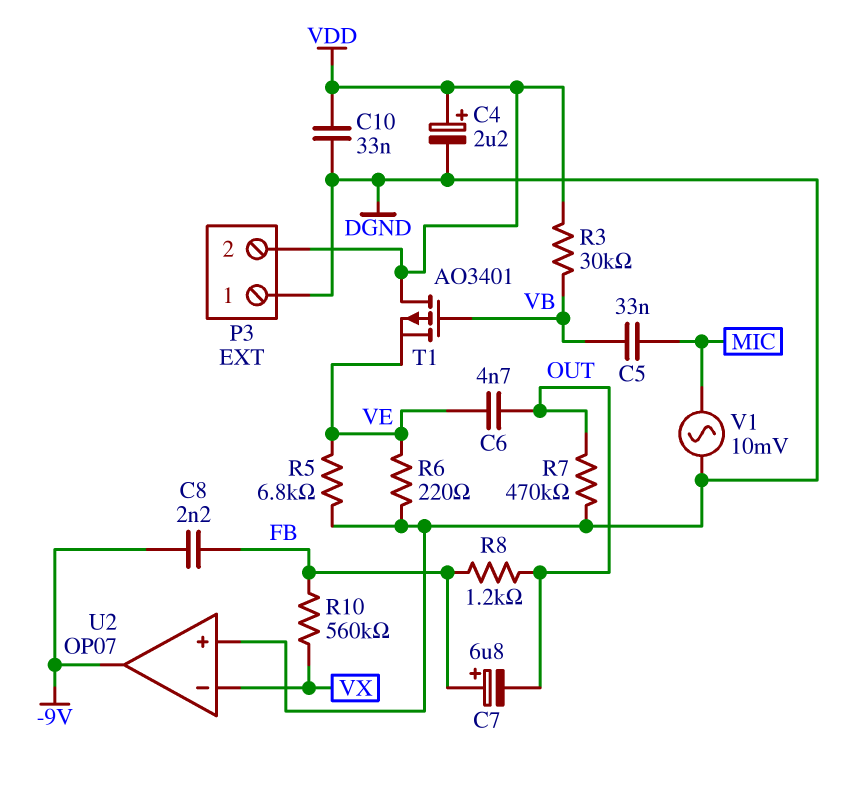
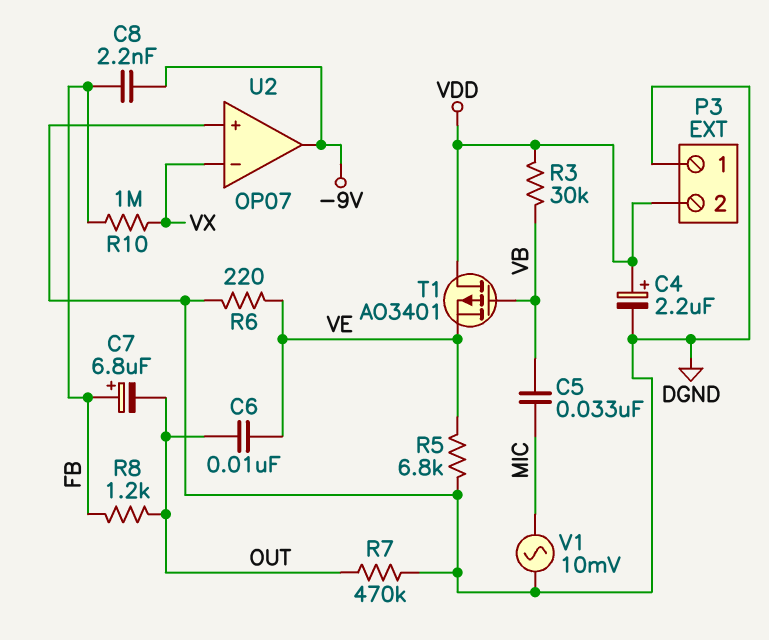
C6: 4.7nF (OUT, VE) -> 10nF (OUT, VE)
C10: 33nF (DGND, VDD) -> none
R10: 560k (FB, VX) -> 1M (FB, VX)

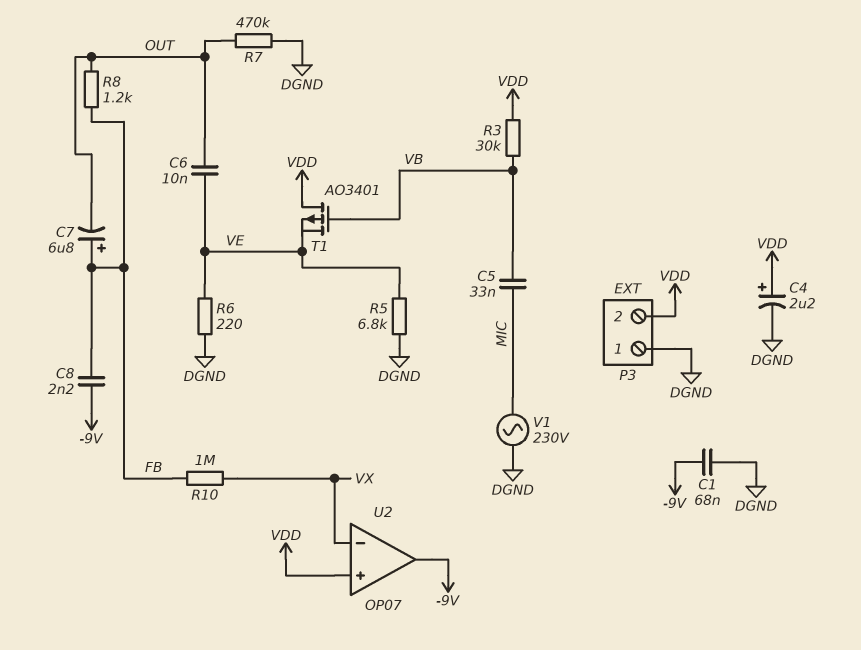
C1: none -> 68nF (-9V, DGND)
U2 pin in+: DGND -> VDD
V1: AC 10mV (DGND, MIC) -> AC 230V (DGND, MIC)

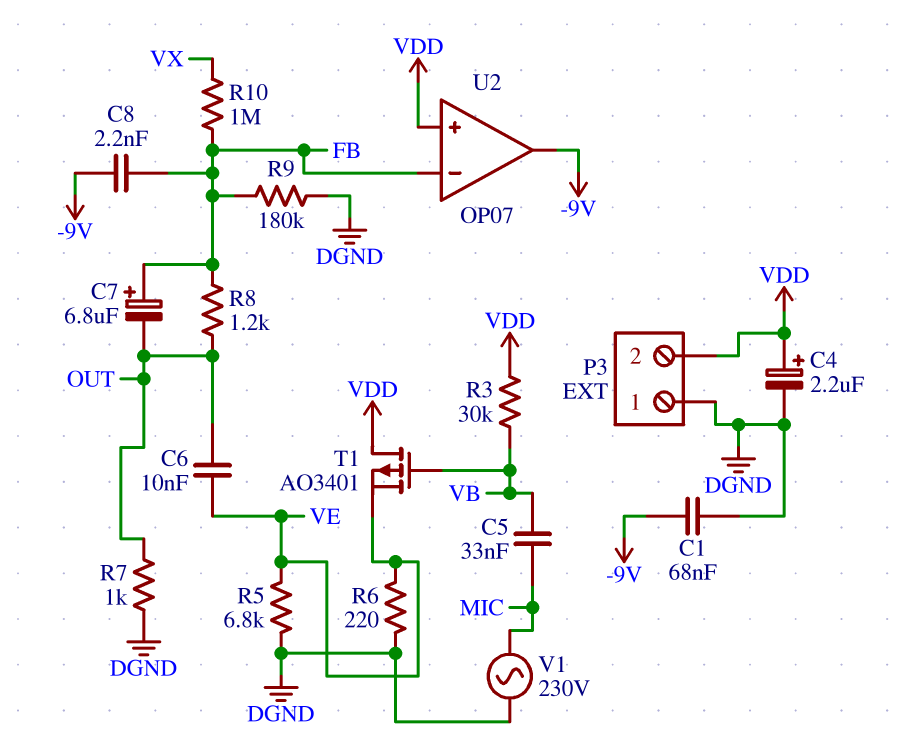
R7: 470k (DGND, OUT) -> 1k (DGND, OUT)
R9: none -> 180k (DGND, FB)
U2 pin in-: VX -> FB

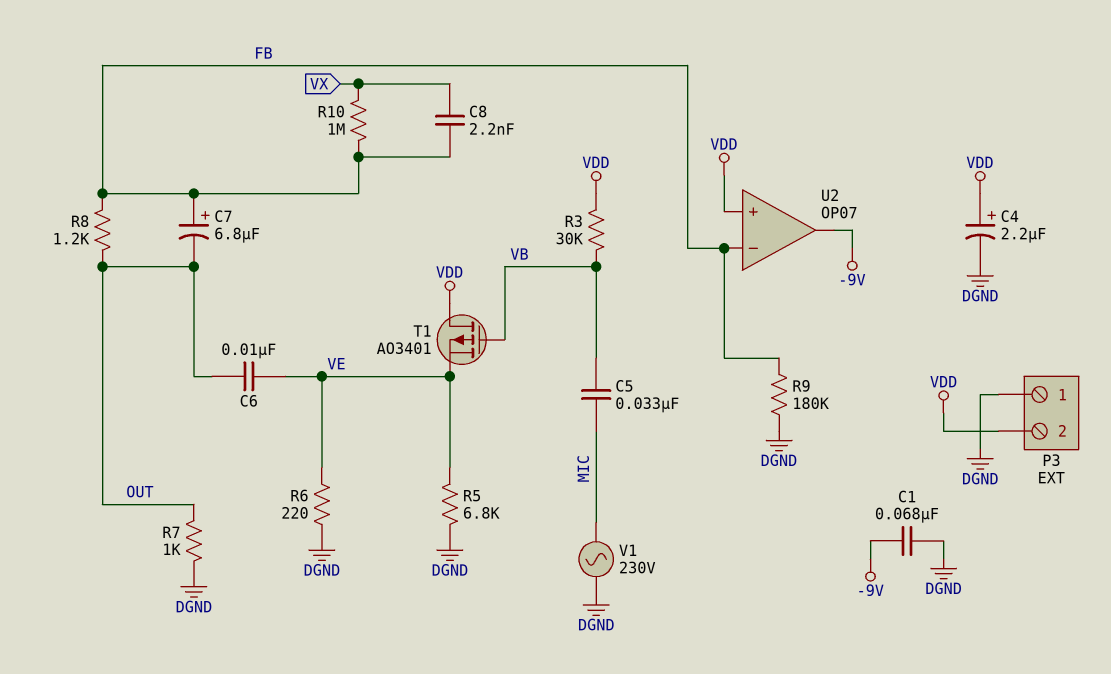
C8: 2.2nF (-9V, FB) -> 2.2nF (FB, VX)

